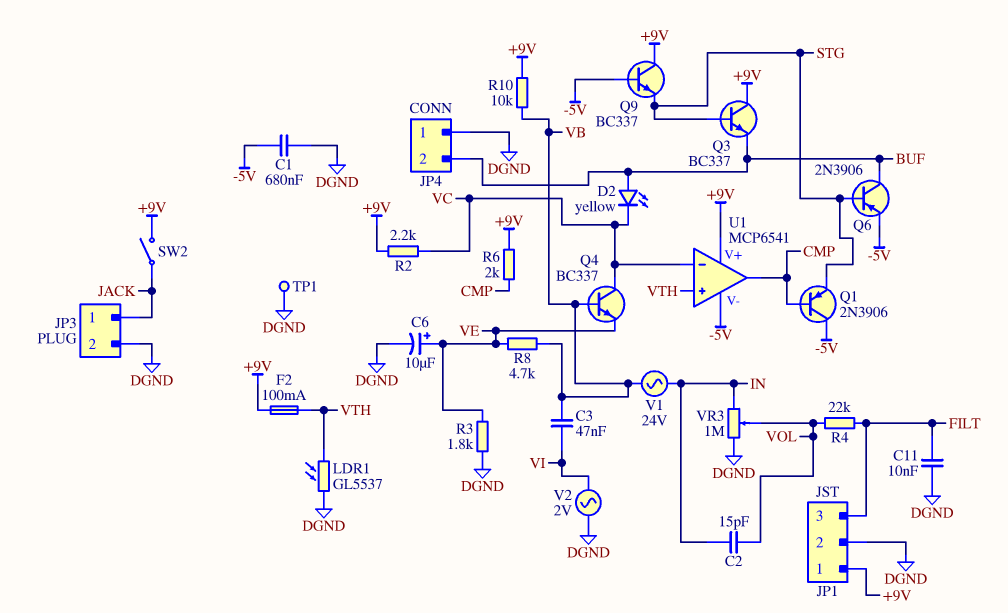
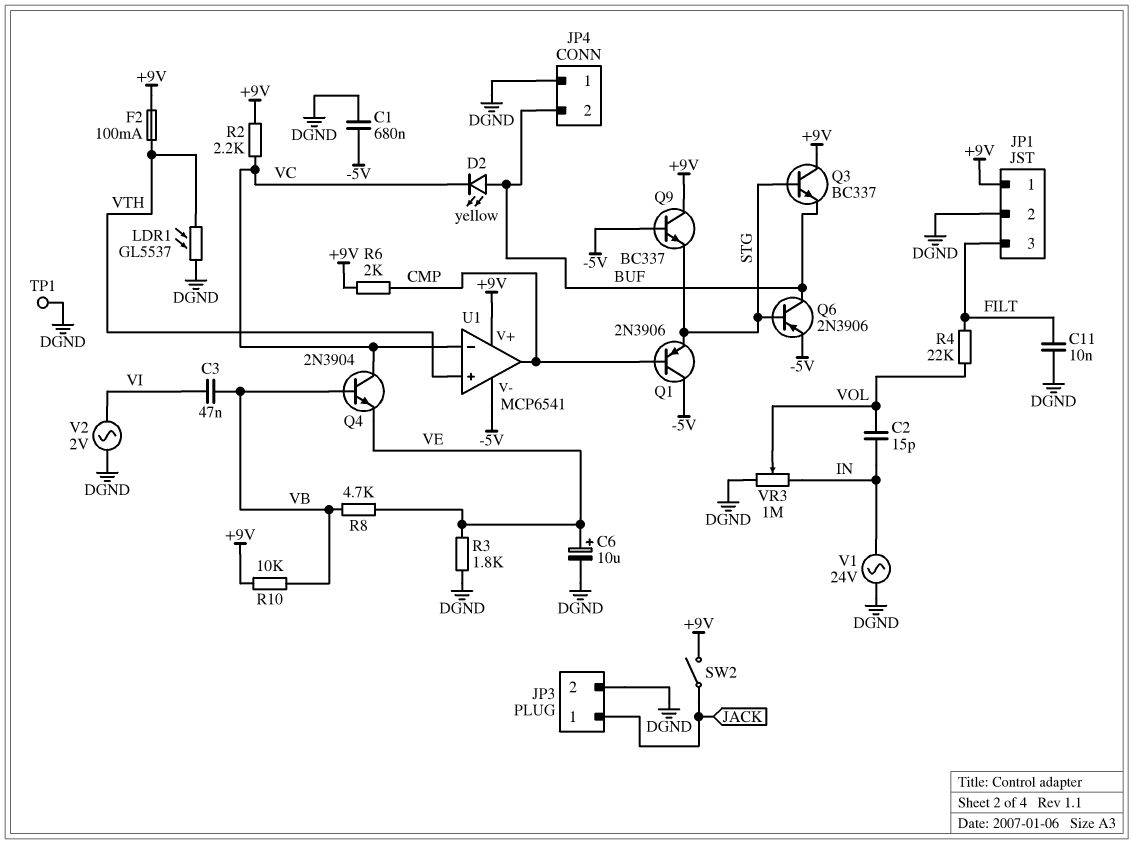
Q4: NPN BC337 (B VB, C VC, E VE) -> NPN 2N3904 (B VB, C VC, E VE)
V1: AC 24V (IN, VB) -> AC 24V (DGND, IN)

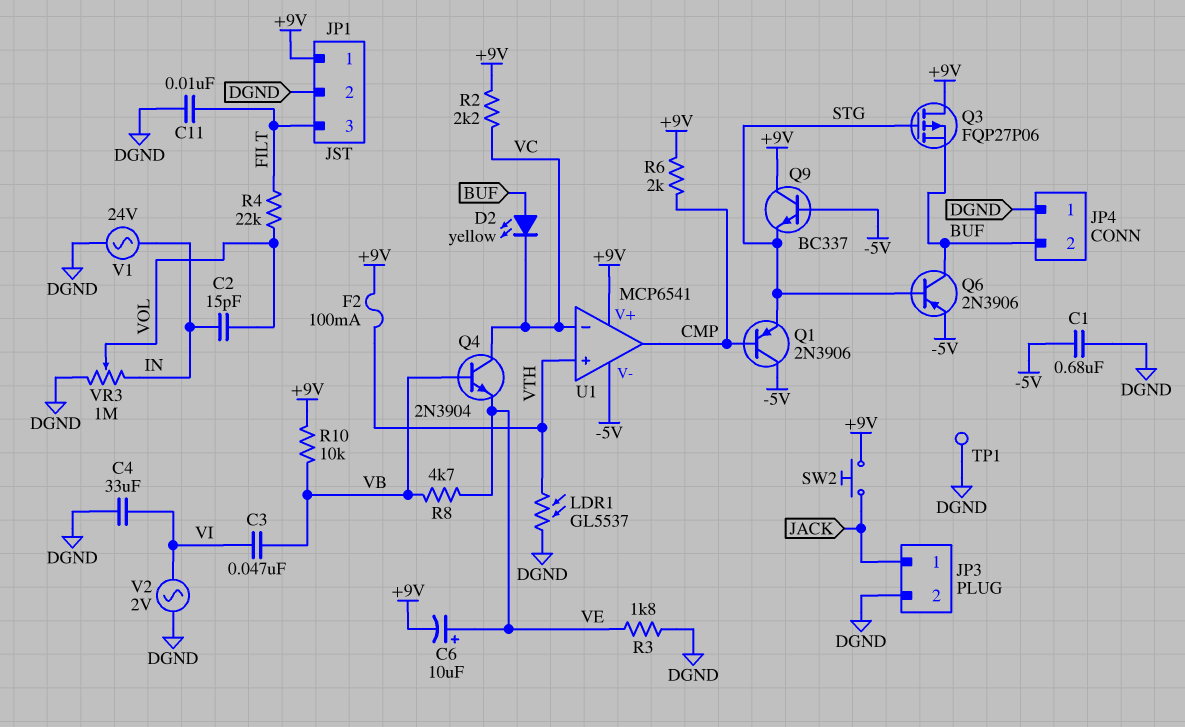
C4: none -> 33uF (DGND, VI)
C6: 10uF (plus VE, minus DGND) -> 10uF (plus VE, minus +9V)
Q3: NPN BC337 (B STG, C +9V, E BUF) -> PMOS FQP27P06 (G STG, D +9V, S BUF)
SW2: switch (+9V, JACK) -> button (+9V, JACK)

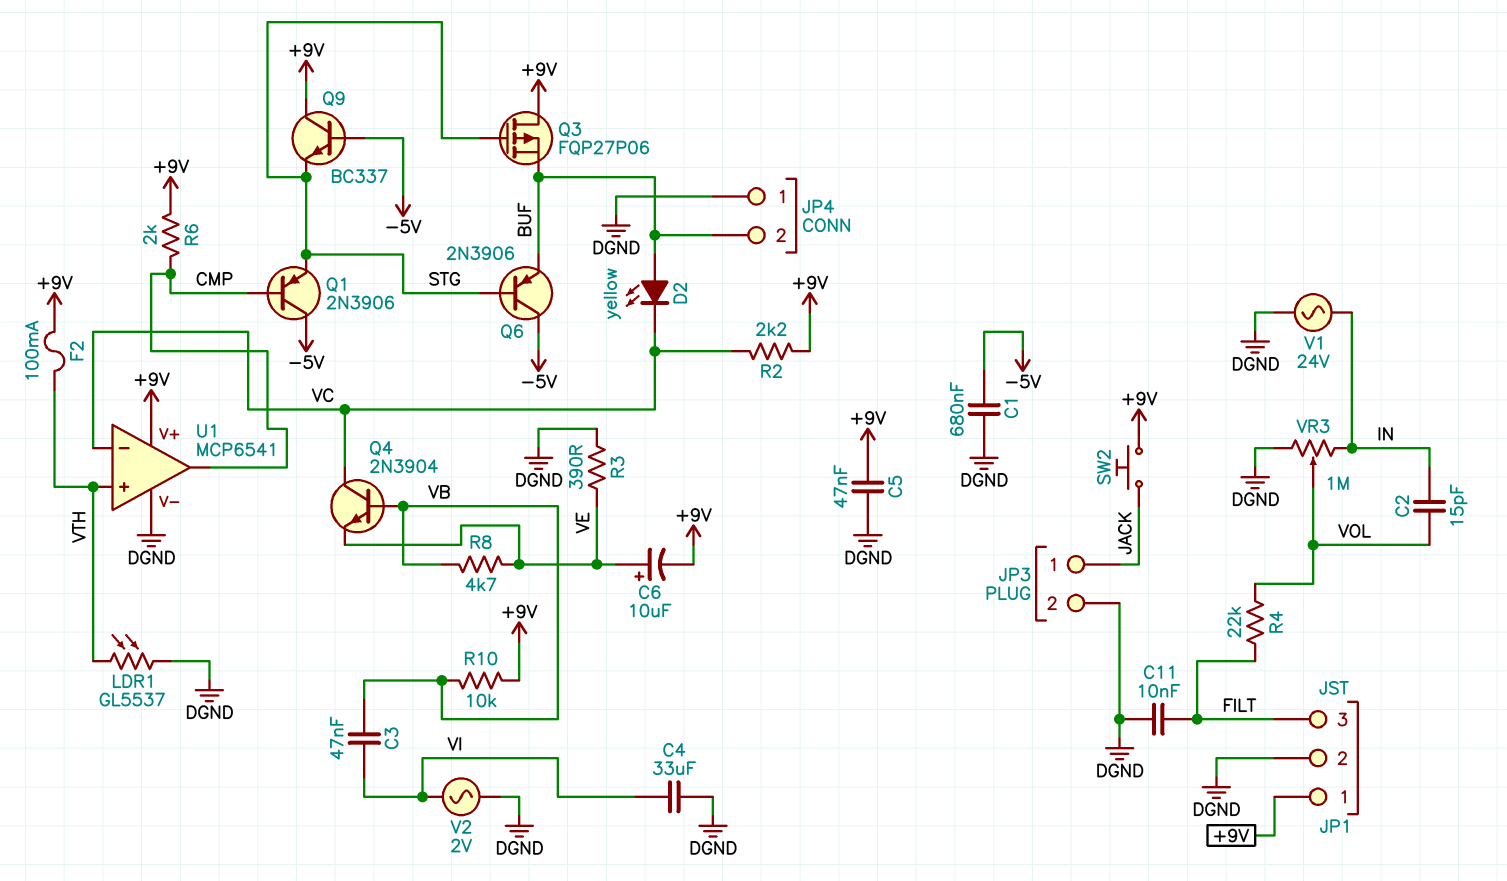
C5: none -> 47nF (+9V, DGND)
Q6: PNP 2N3906 (B STG, C BUF, E -5V) -> PNP 2N3906 (B STG, C -5V, E BUF)
R3: 1.8k (DGND, VE) -> 390 (DGND, VE)
TP1: test point (DGND) -> none
U1 pin V-: -5V -> DGND

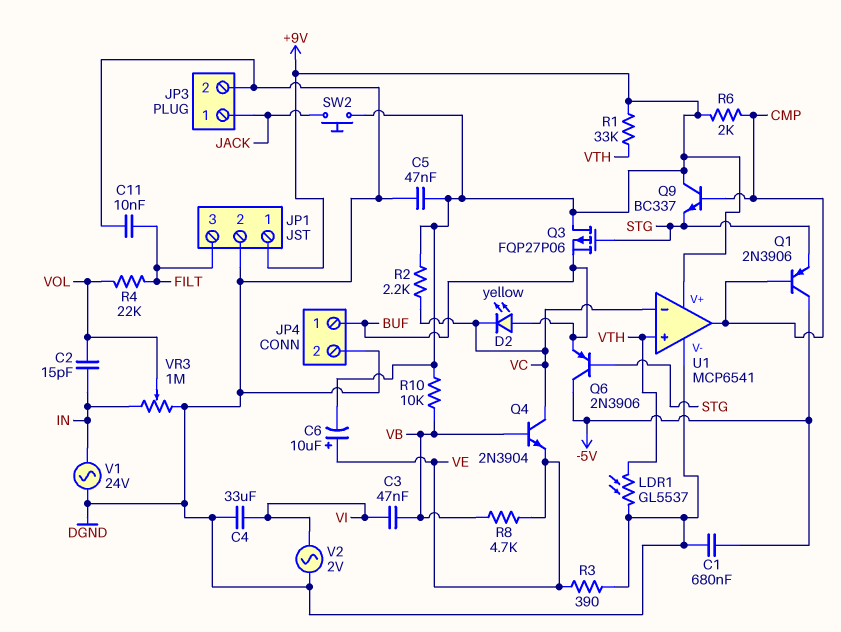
F2: 100mA (+9V, VTH) -> none
JP4 pin 1: DGND -> BUF
JP4 pin 2: BUF -> DGND
Q9: NPN BC337 (B -5V, C +9V, E STG) -> NPN BC337 (B CMP, C +9V, E STG)
R1: none -> 33k (+9V, VTH)

